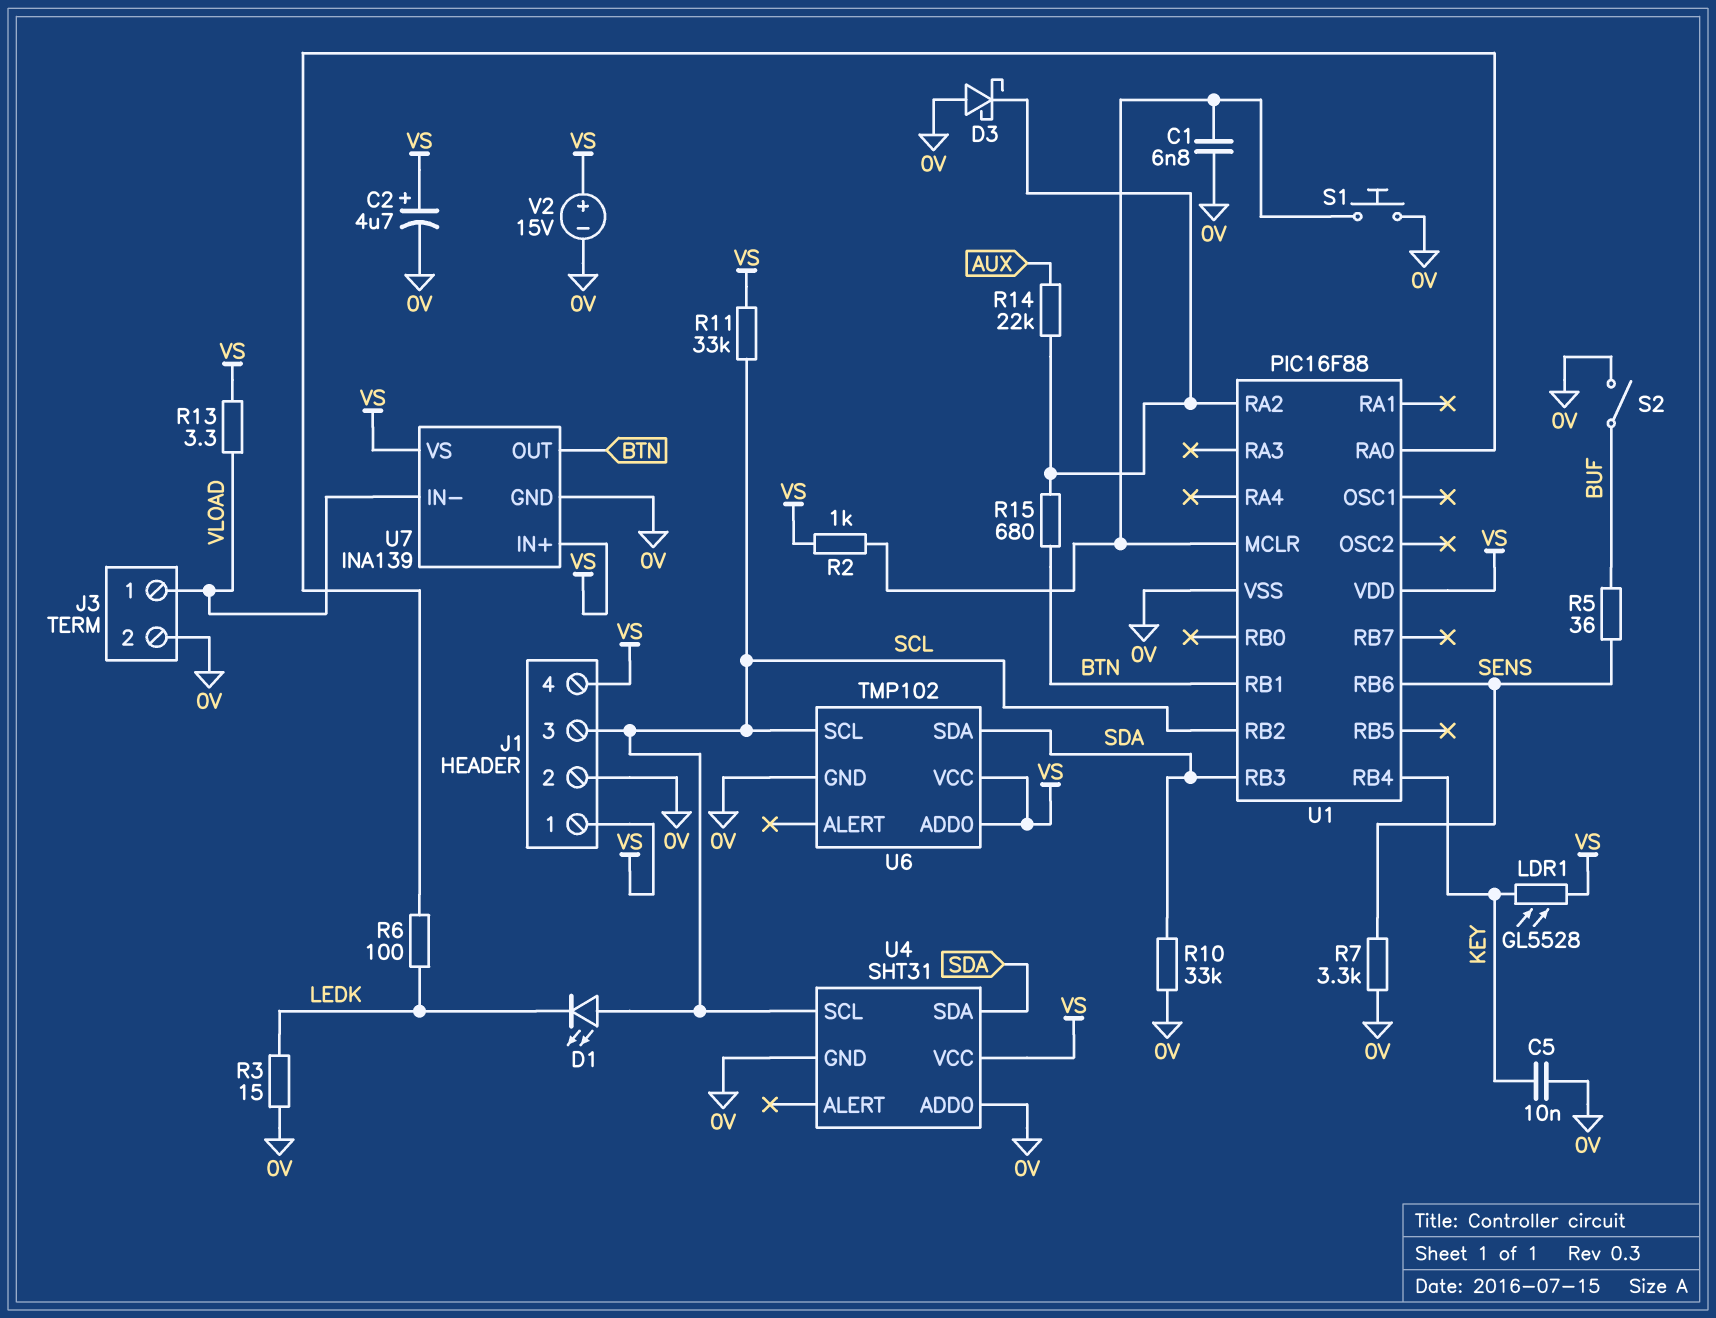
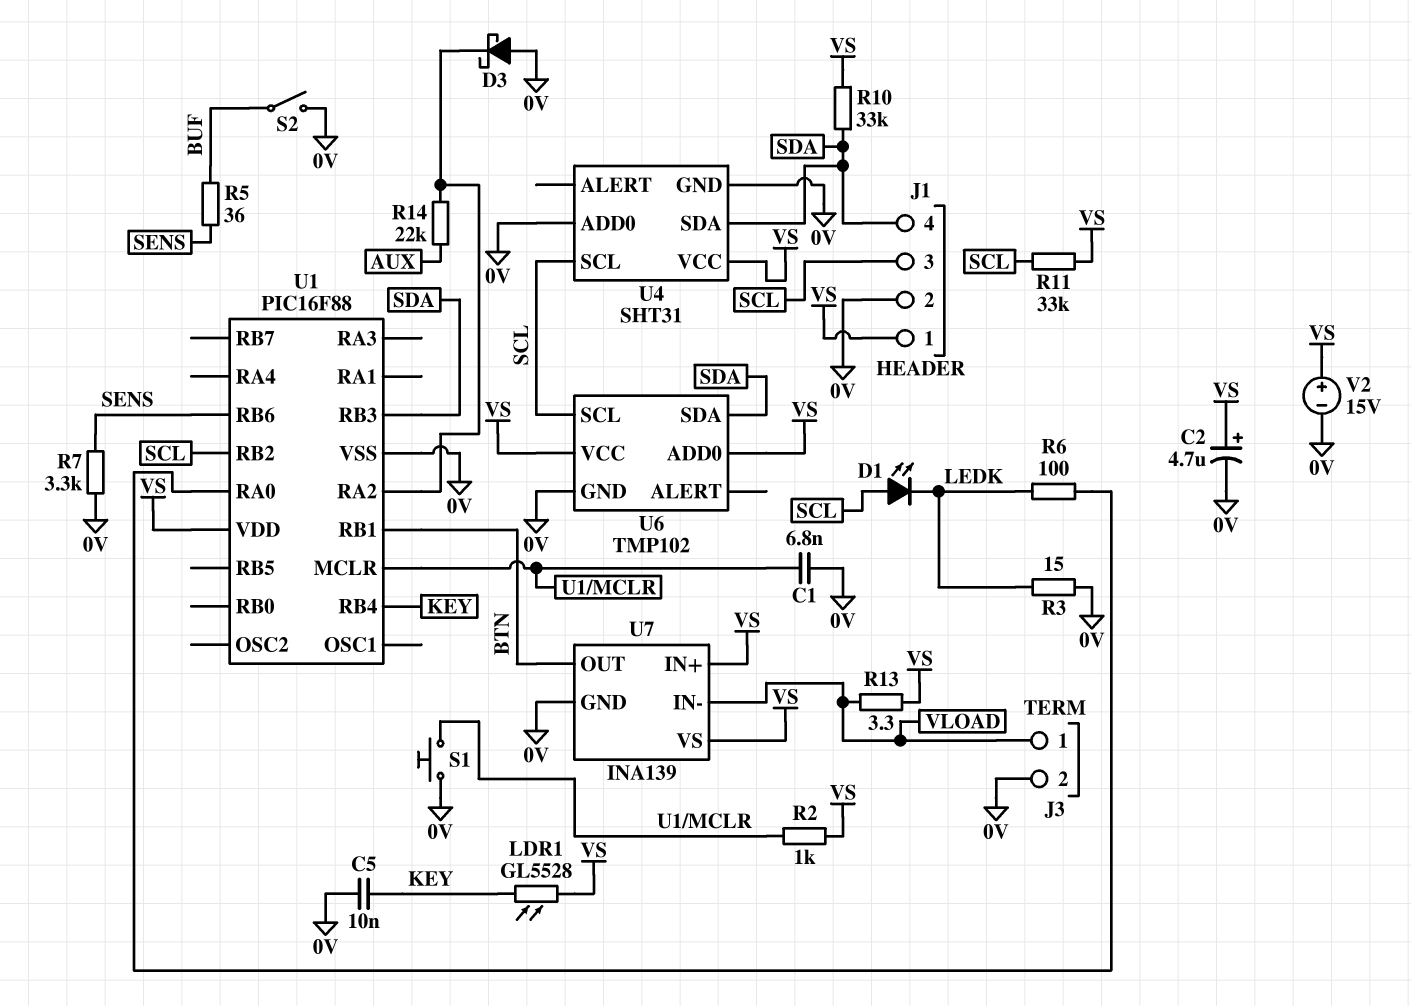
J1 pin 4: VS -> SDA
R10: 33k (0V, SDA) -> 33k (SDA, VS)
R15: 680 (BTN, U1/RA2) -> none

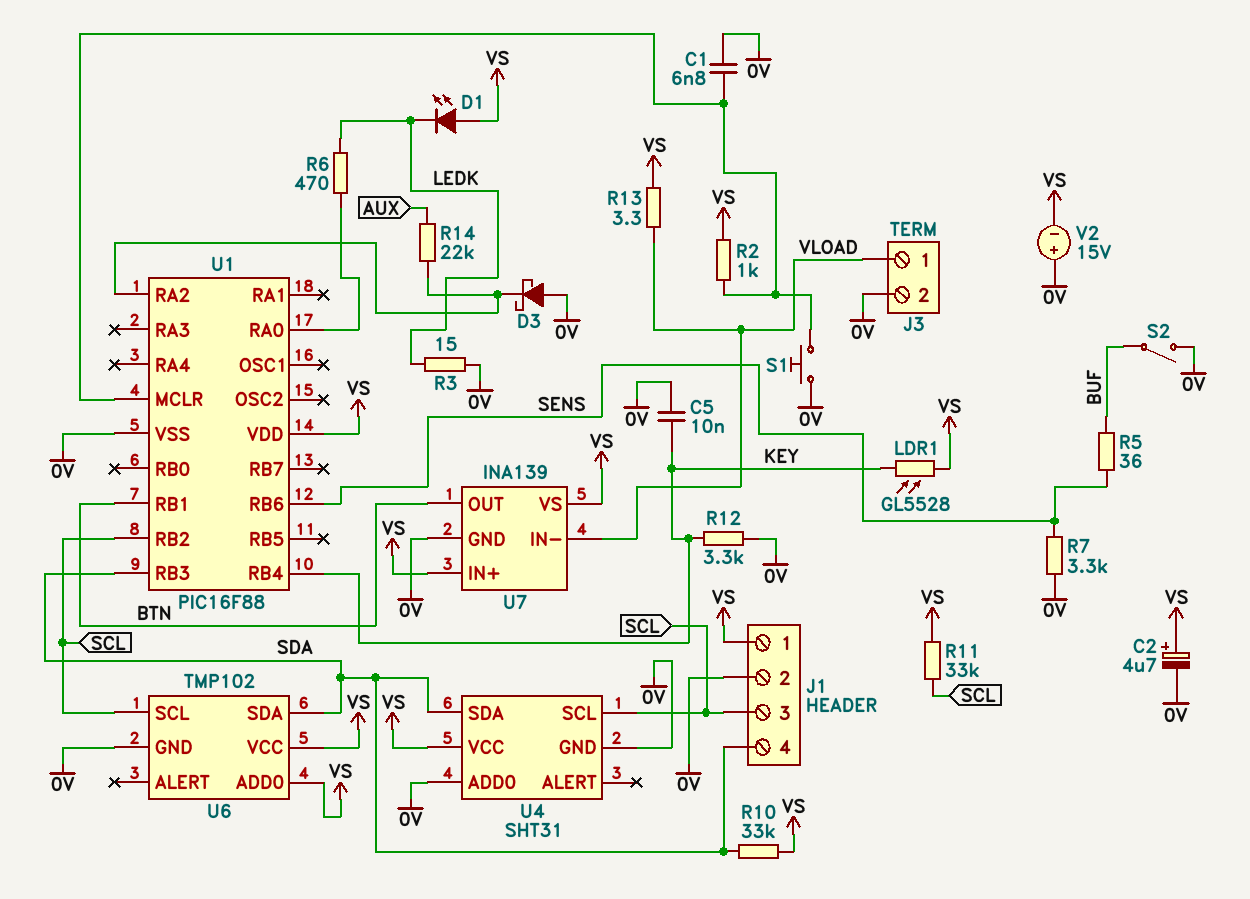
D1: LED (A SCL, K LEDK) -> LED (A VS, K LEDK)
R6: 100 (LEDK, U1/RA0) -> 470 (LEDK, U1/RA0)
R12: none -> 3.3k (0V, KEY)
V2: 15V (plus VS, minus 0V) -> 15V (plus 0V, minus VS)

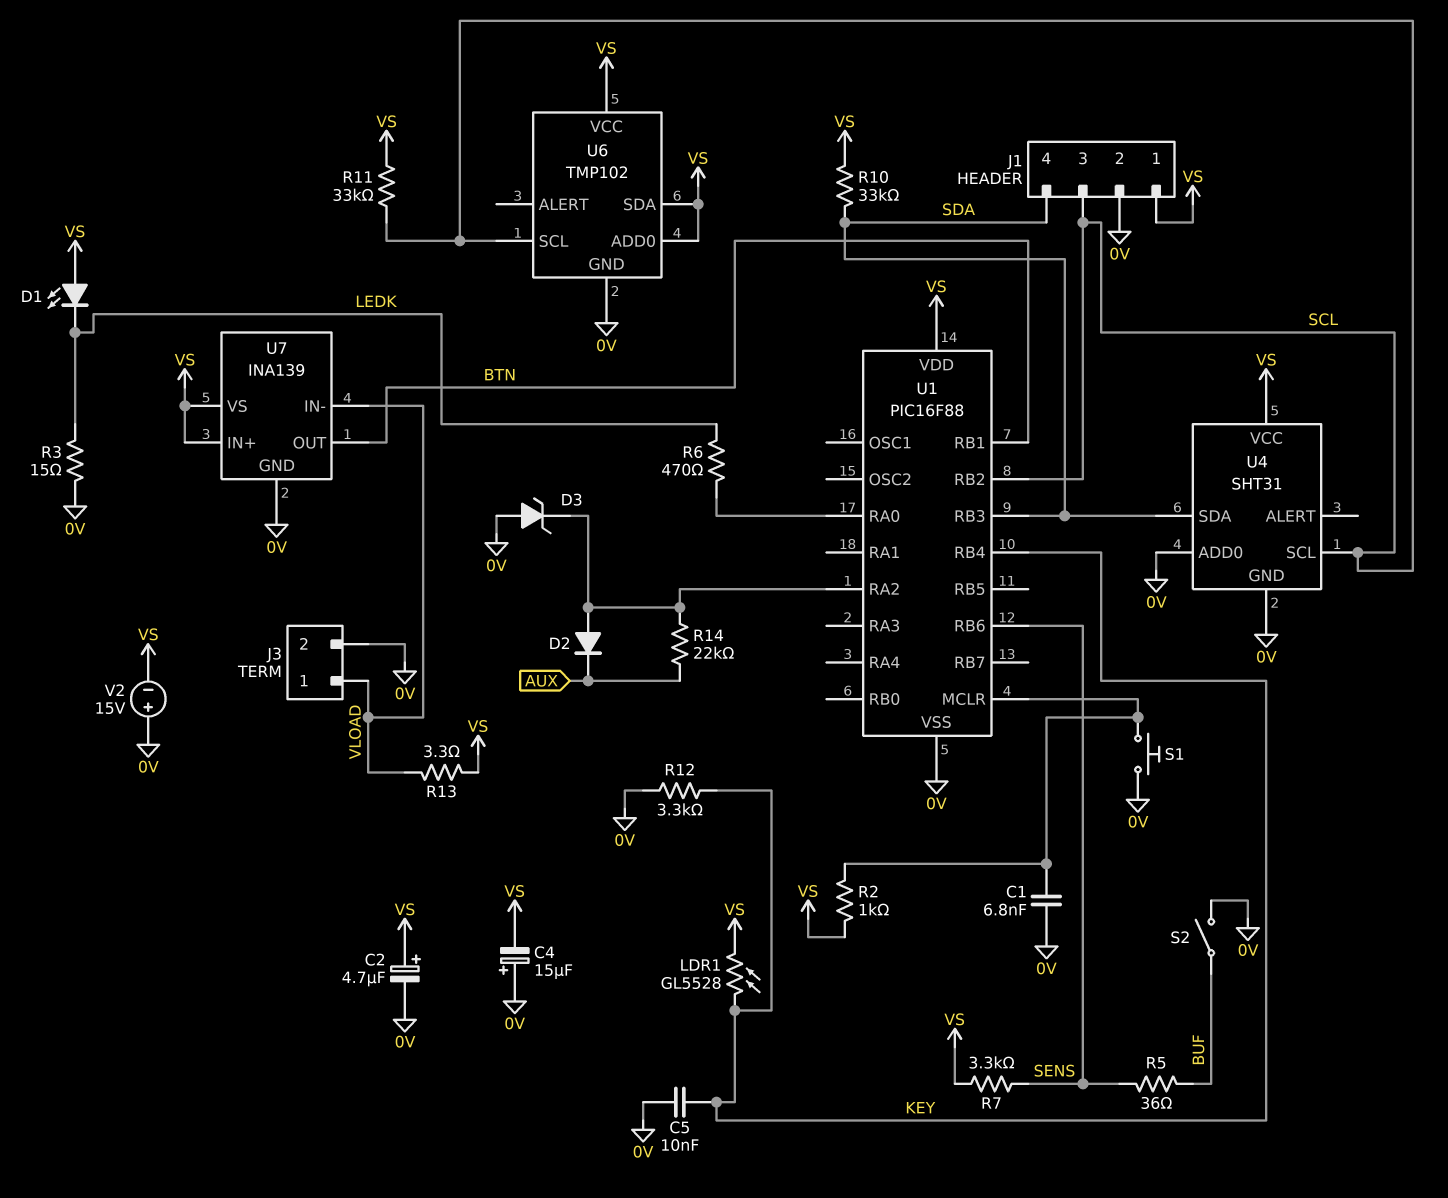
C4: none -> 15uF (plus 0V, minus VS)
D2: none -> diode (A U1/RA2, K AUX)
D3: schottky (A 0V, K U1/RA2) -> zener (A 0V, K U1/RA2)
R7: 3.3k (0V, SENS) -> 3.3k (SENS, VS)
U6 pin SDA: SDA -> VS

